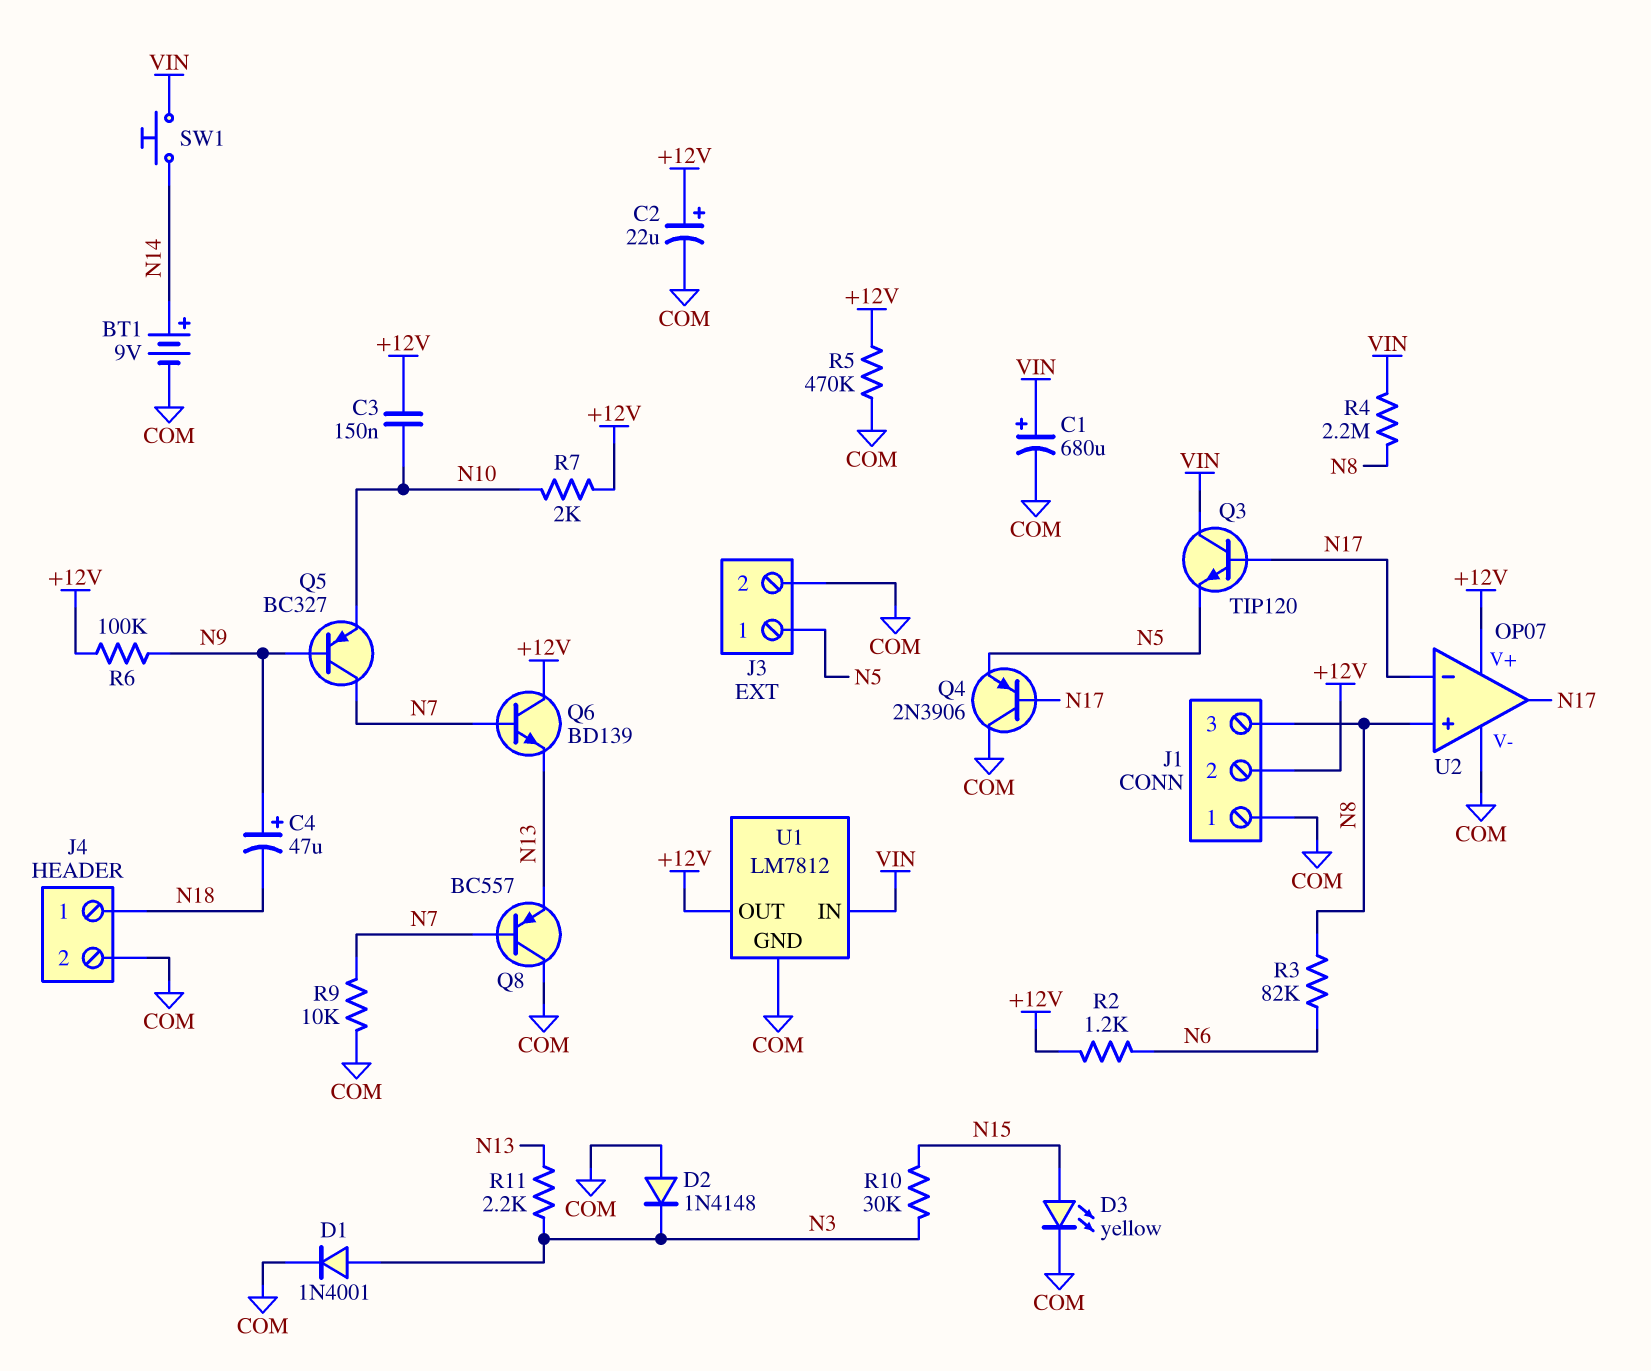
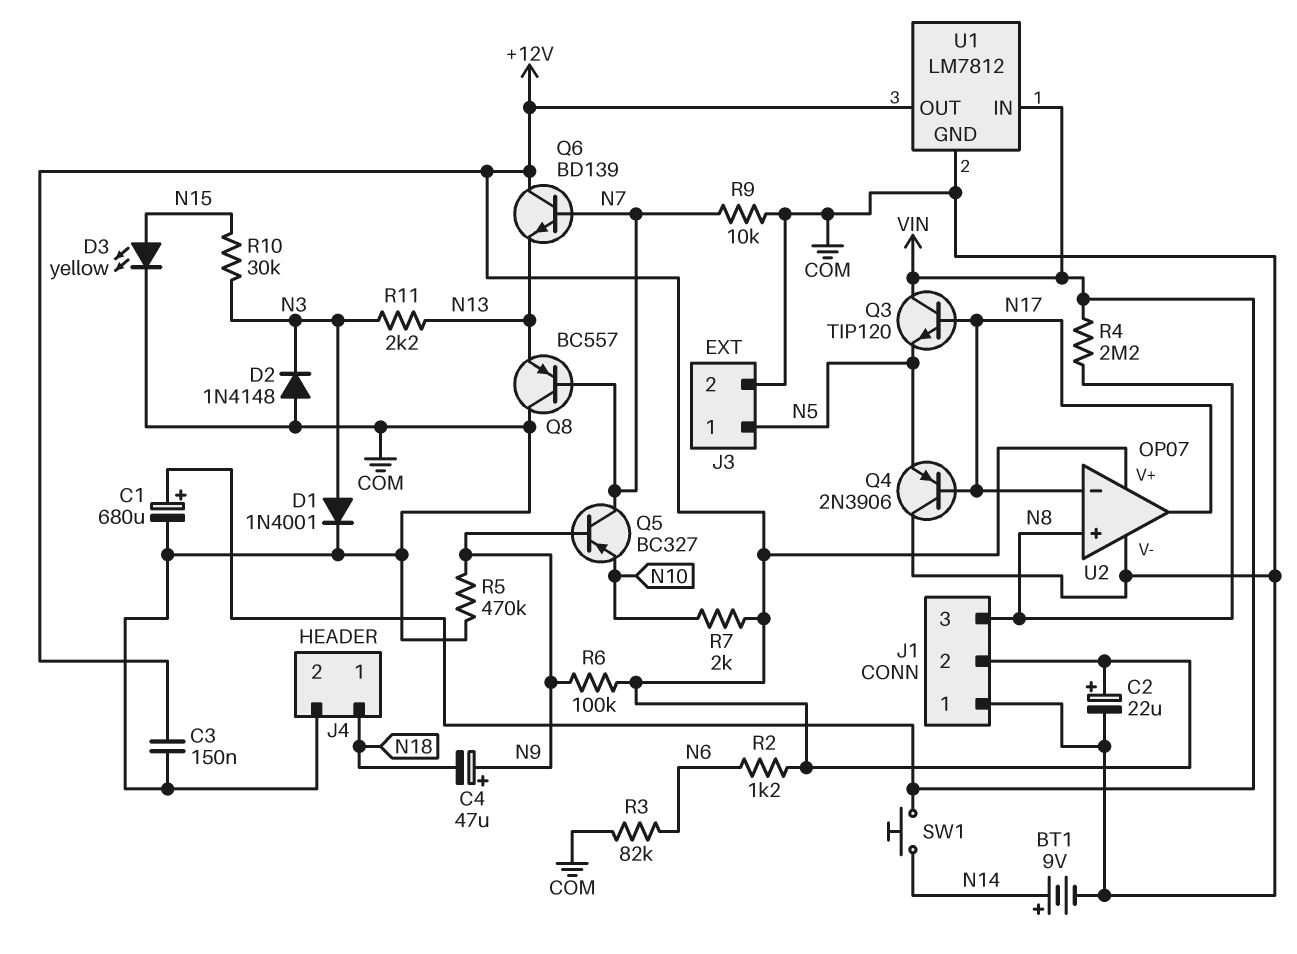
C3: 150nF (+12V, N10) -> 150nF (+12V, COM)
R3: 82k (N6, N8) -> 82k (COM, N6)
R5: 470k (+12V, COM) -> 470k (COM, N9)

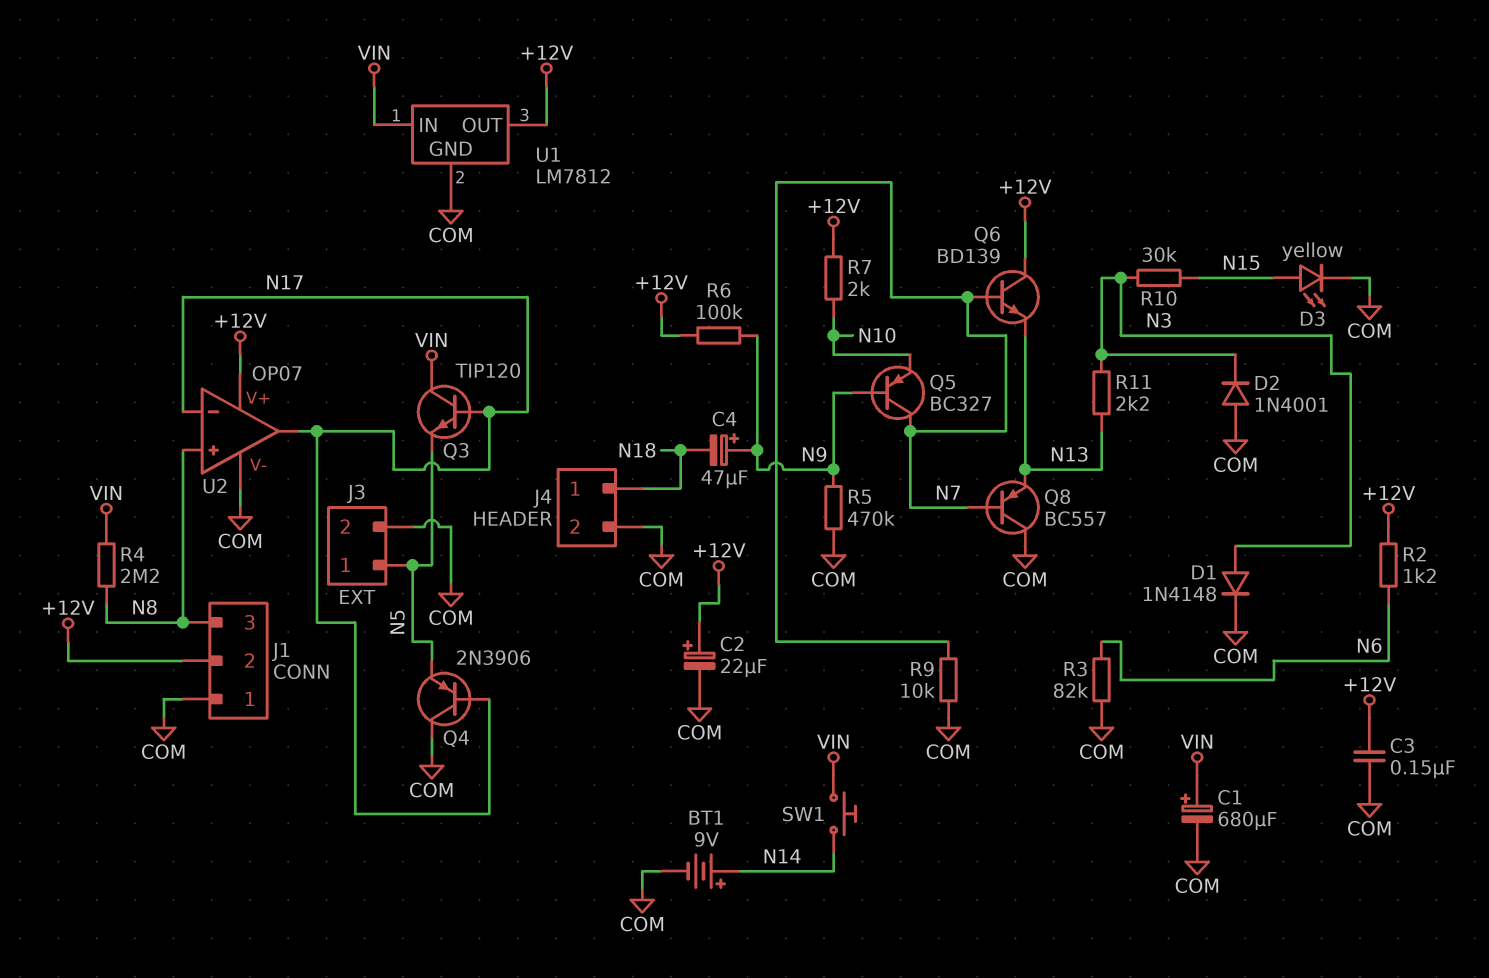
D1: diode 1N4001 (A N3, K COM) -> diode 1N4148 (A N3, K COM)
D2: diode 1N4148 (A COM, K N3) -> diode 1N4001 (A COM, K N3)

